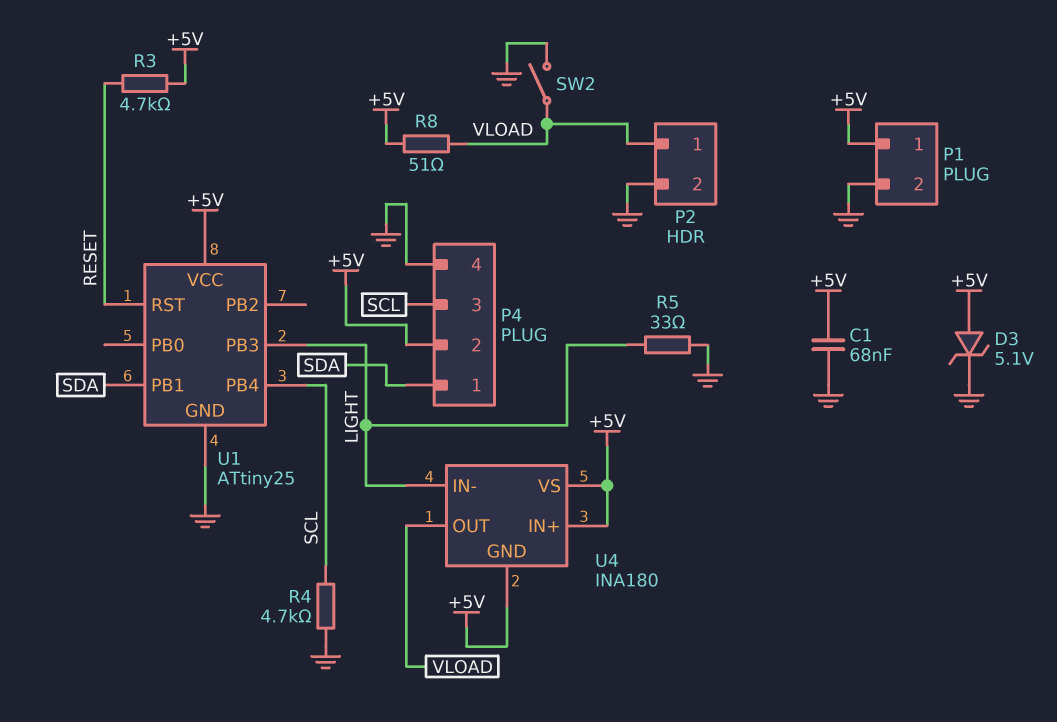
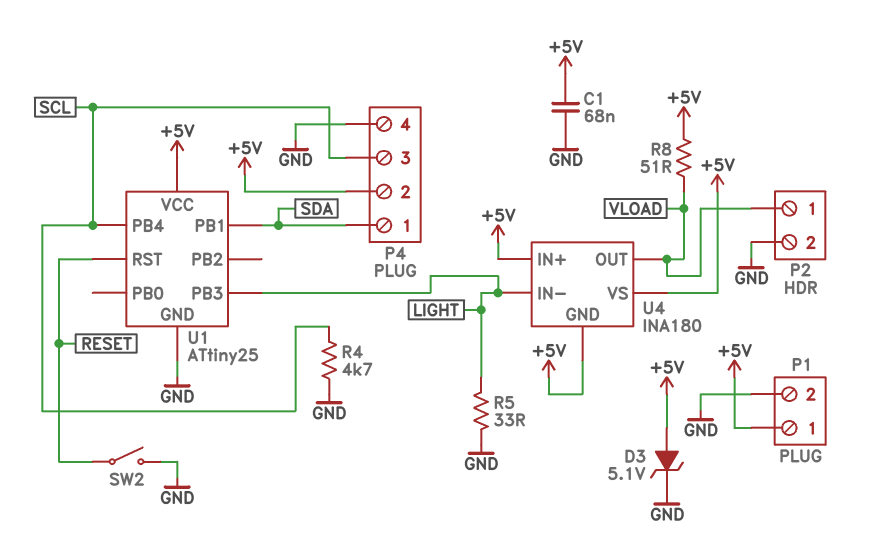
R3: 4.7k (+5V, RESET) -> none
SW2: switch (GND, VLOAD) -> switch (GND, RESET)

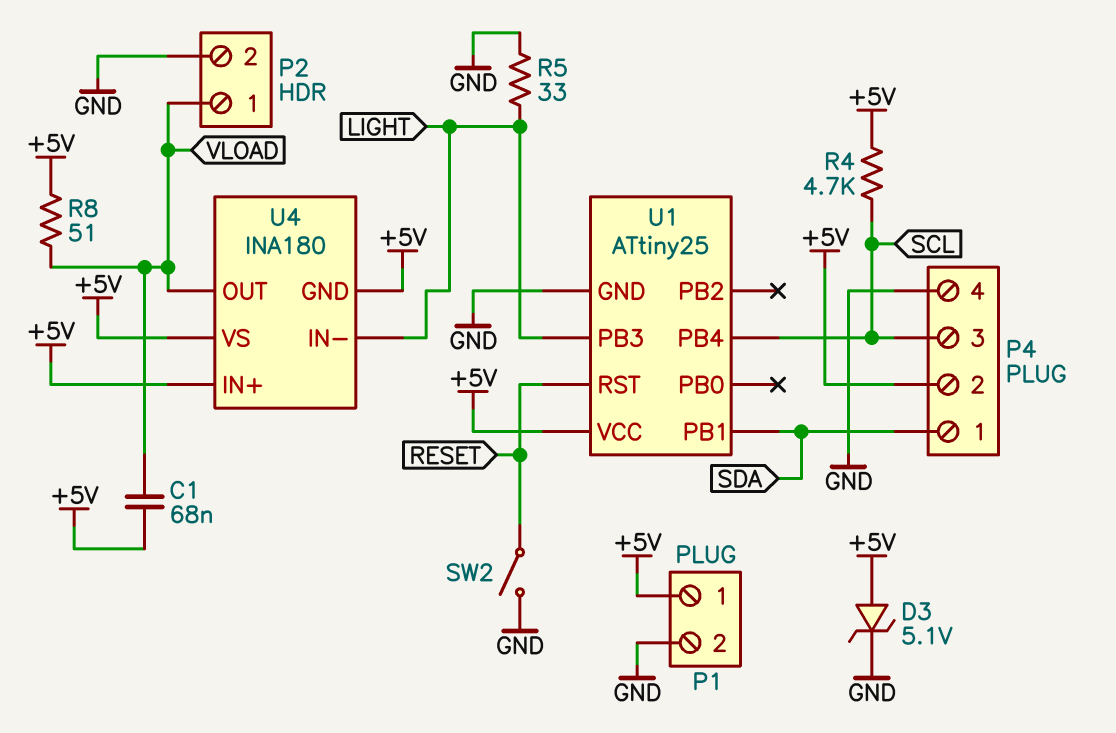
C1: 68nF (+5V, GND) -> 68nF (+5V, VLOAD)
R4: 4.7k (GND, SCL) -> 4.7k (+5V, SCL)

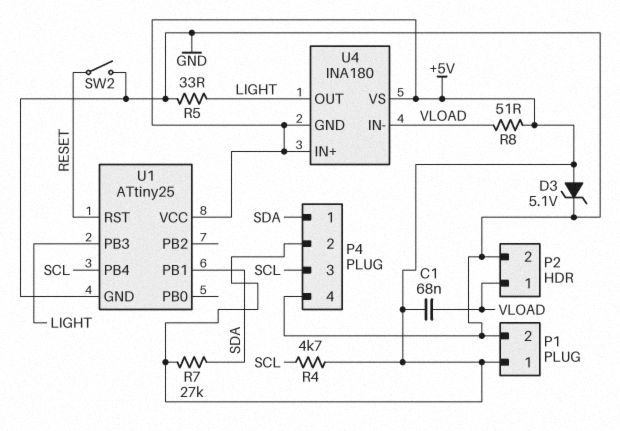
R7: none -> 27k (+5V, SDA)
U4 pin IN-: LIGHT -> VLOAD
U4 pin OUT: VLOAD -> LIGHT

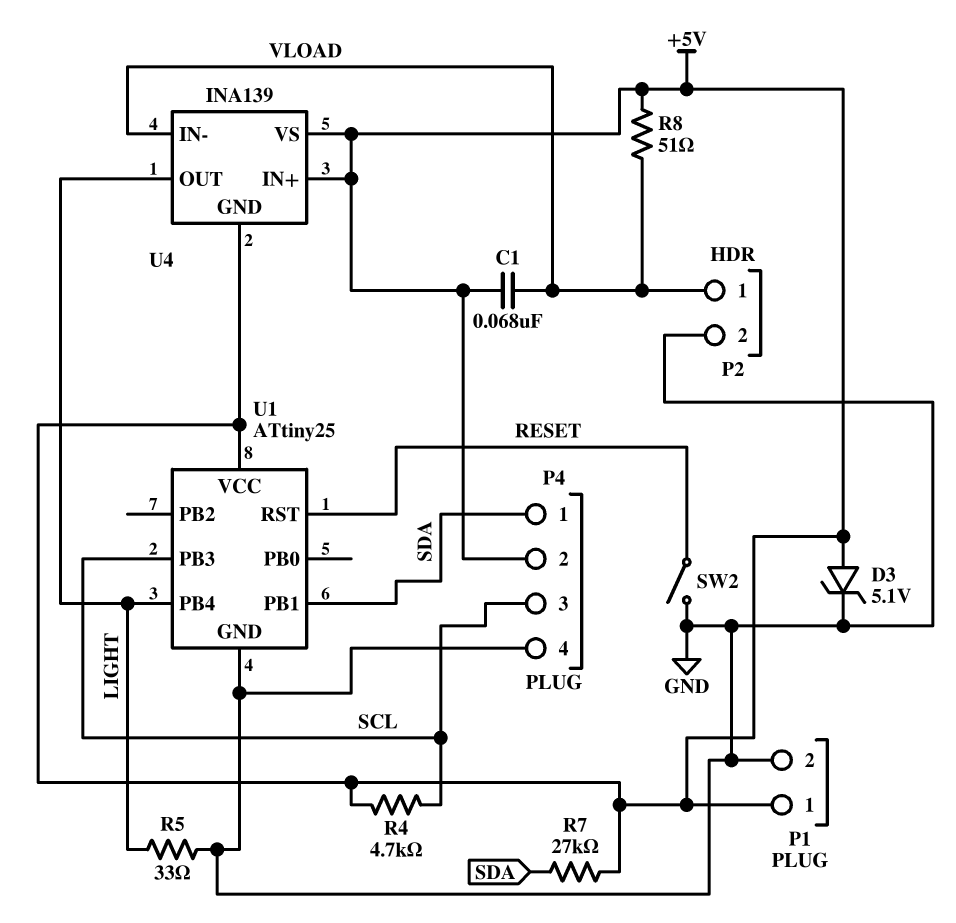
U1 pin PB3: LIGHT -> SCL
U1 pin PB4: SCL -> LIGHT
U4: INA180 -> INA139

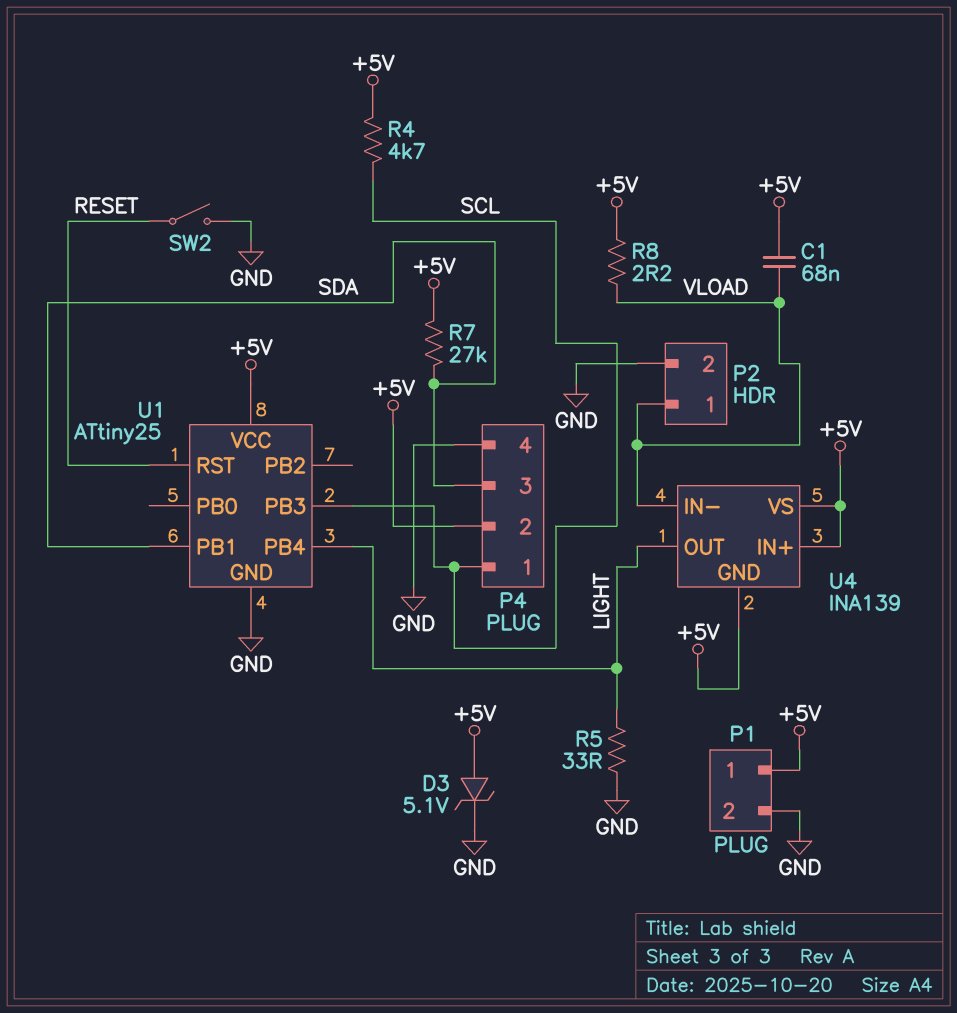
P4 pin 1: SDA -> SCL
P4 pin 3: SCL -> SDA
R8: 51 (+5V, VLOAD) -> 2.2 (+5V, VLOAD)

